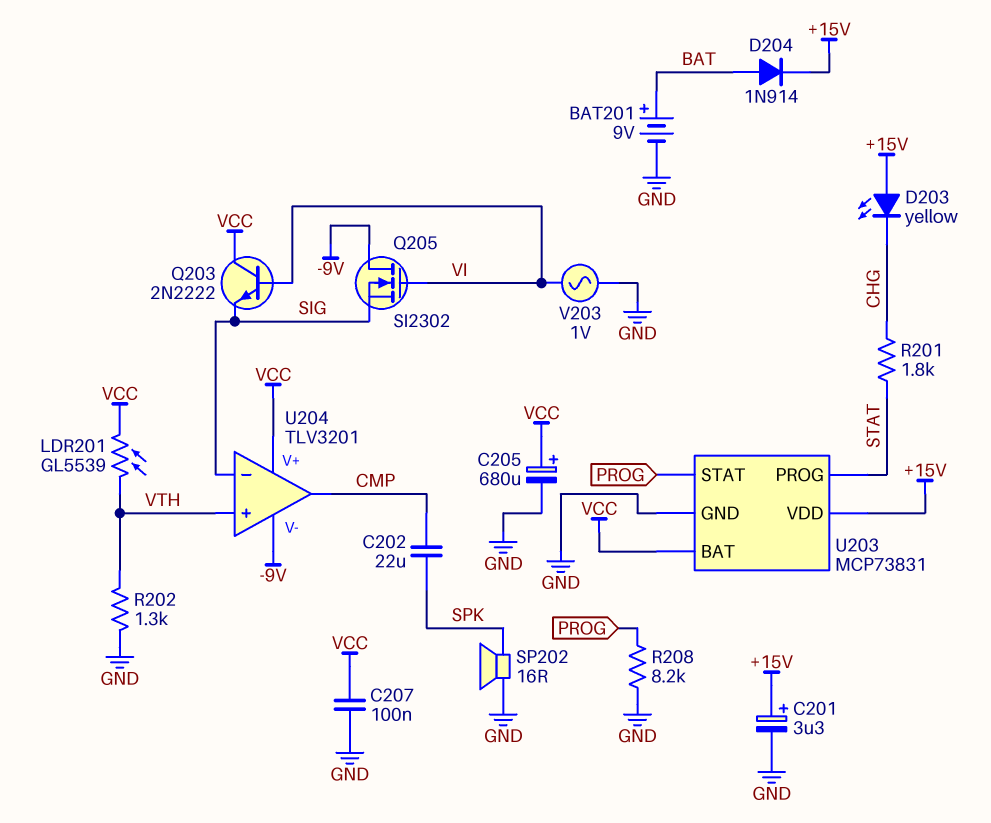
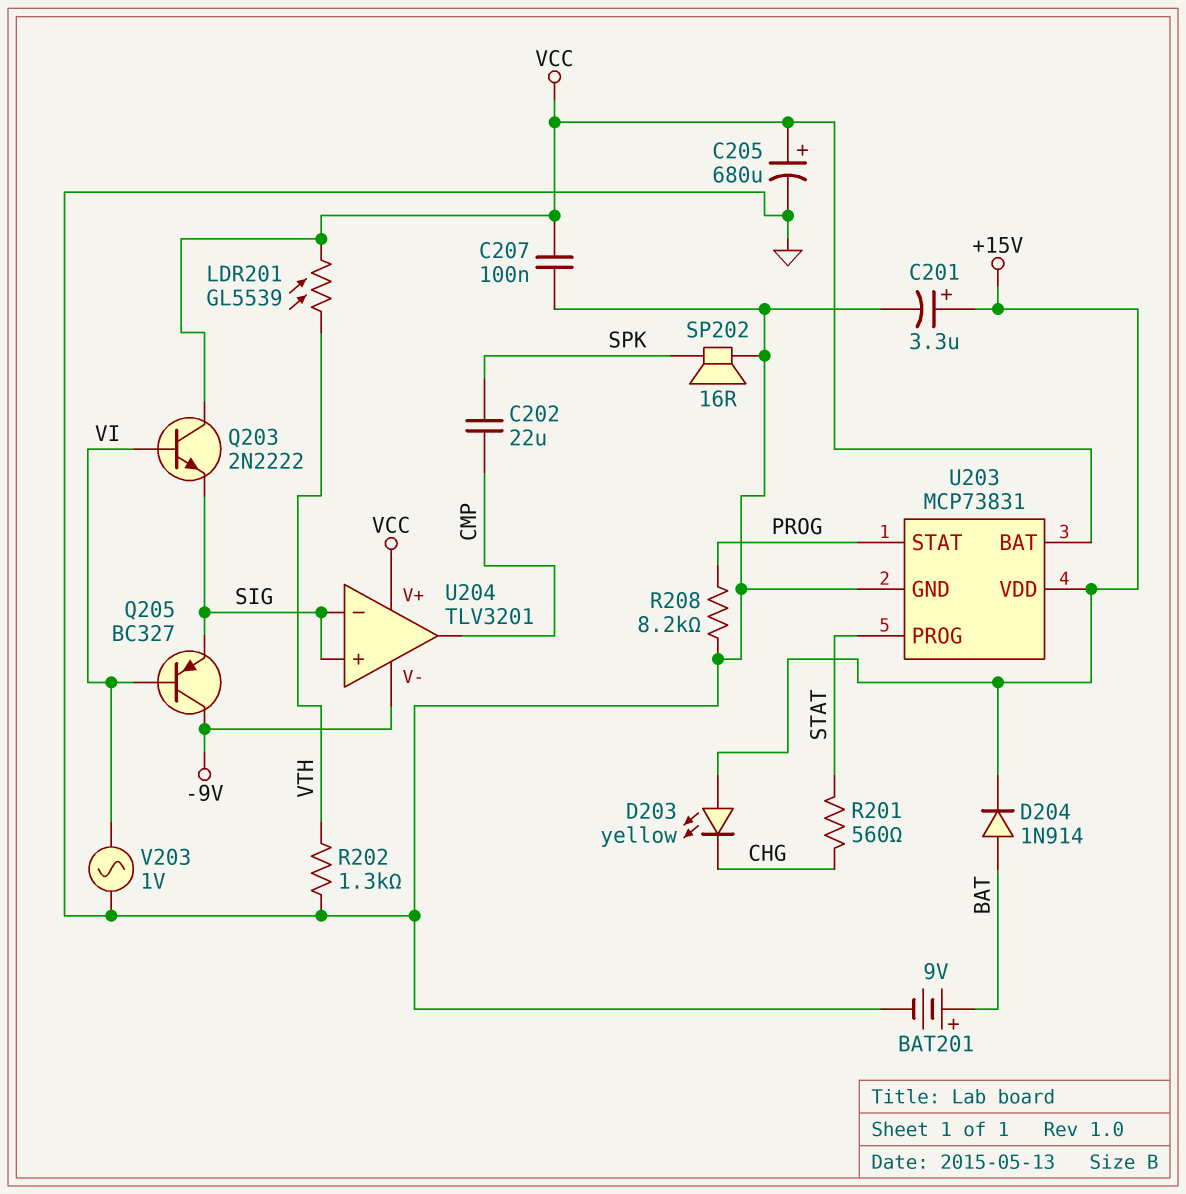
Q205: NMOS SI2302 (G VI, D -9V, S SIG) -> PNP BC327 (B VI, C -9V, E SIG)
R201: 1.8k (CHG, STAT) -> 560 (CHG, STAT)
U204 pin in+: VTH -> SIG

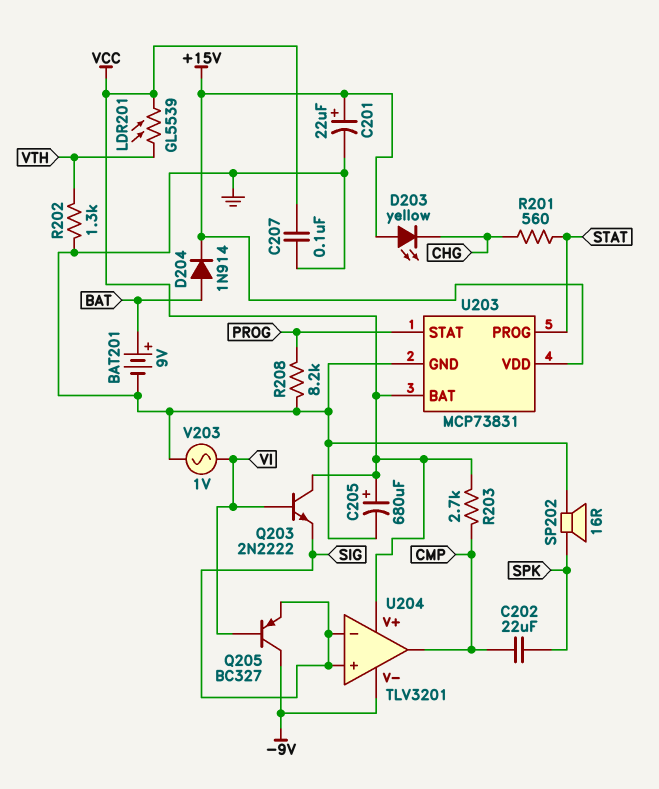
C201: 3.3uF (plus +15V, minus GND) -> 22uF (plus +15V, minus GND)
R203: none -> 2.7k (CMP, VCC)

